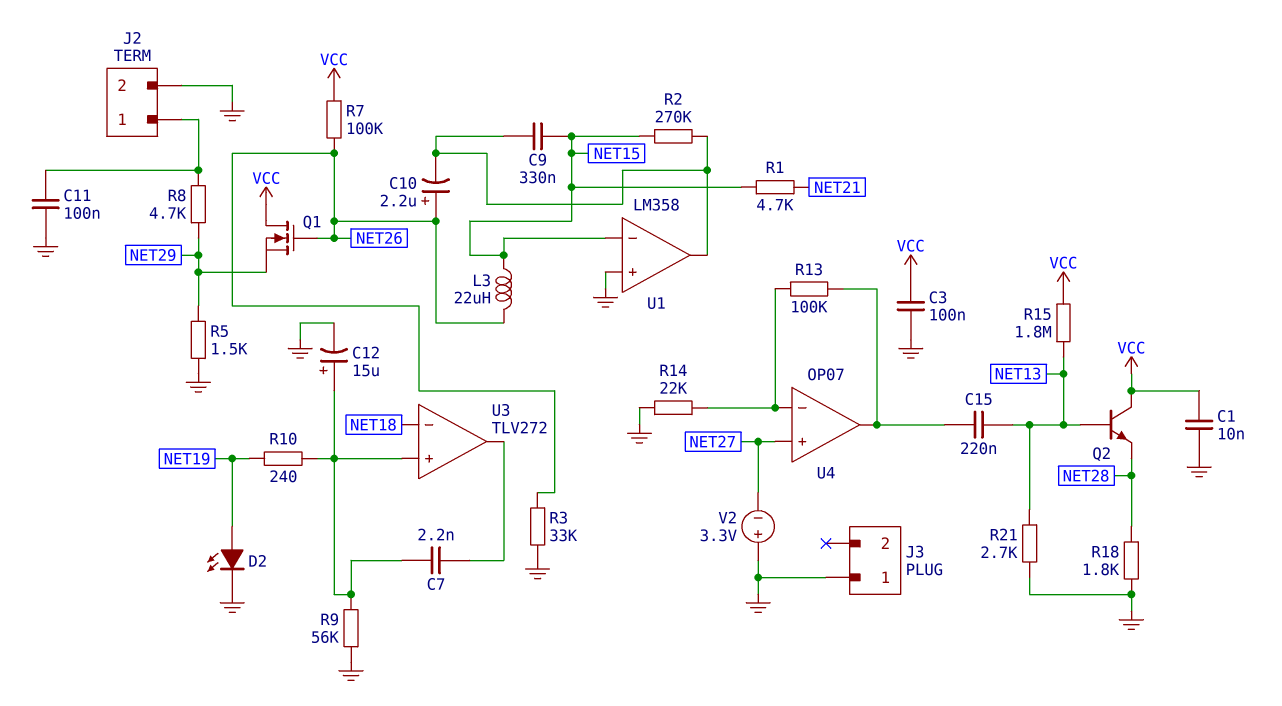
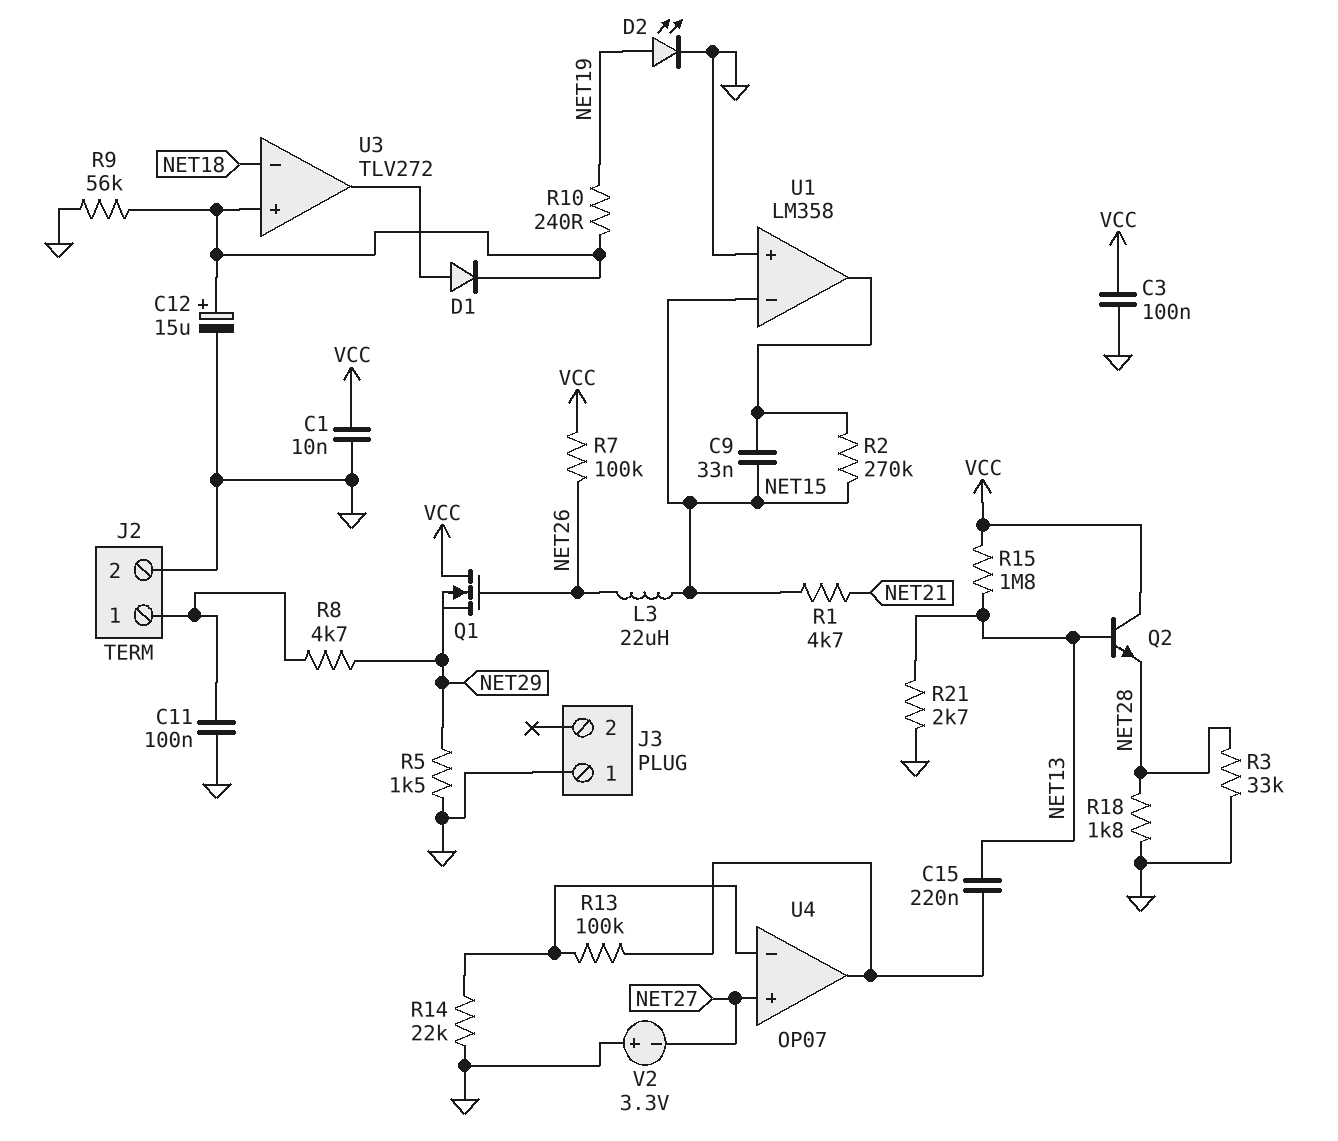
C7: 2.2nF (U3/in+, U3/out) -> none
C9: 330nF (NET15, U1/out) -> 33nF (NET15, U1/out)
C10: 2.2uF (plus NET26, minus U1/out) -> none
D1: none -> diode (A U3/out, K U3/in+)
R3: 33k (GND, NET26) -> 33k (GND, NET28)

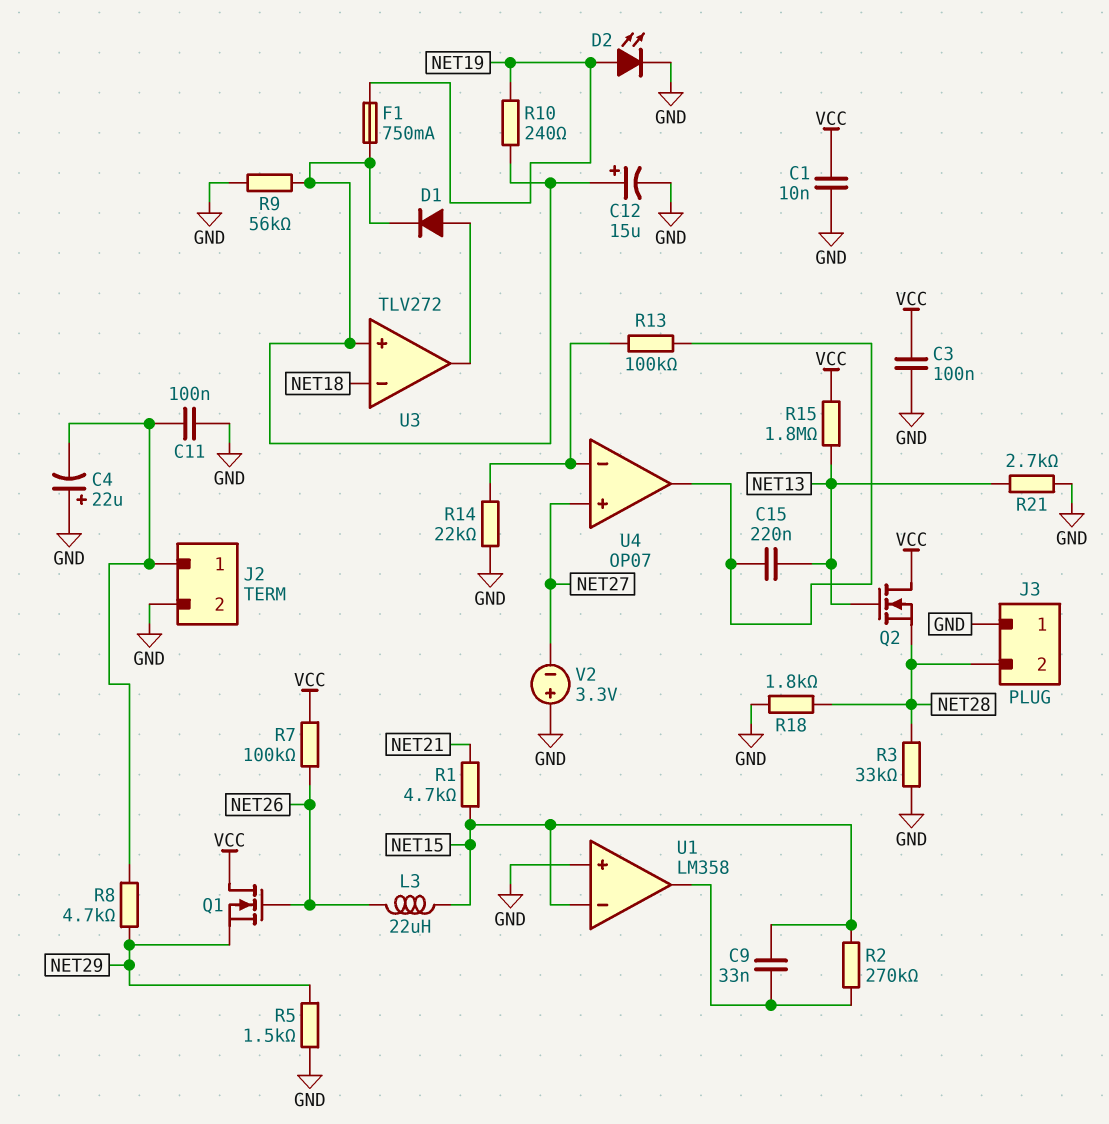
C4: none -> 22uF (plus GND, minus J2/1)
F1: none -> 750mA (NET19, U3/in+)
J3 pin 2: none -> NET28
Q2: NPN (B NET13, C VCC, E NET28) -> NMOS (G NET13, D VCC, S NET28)

